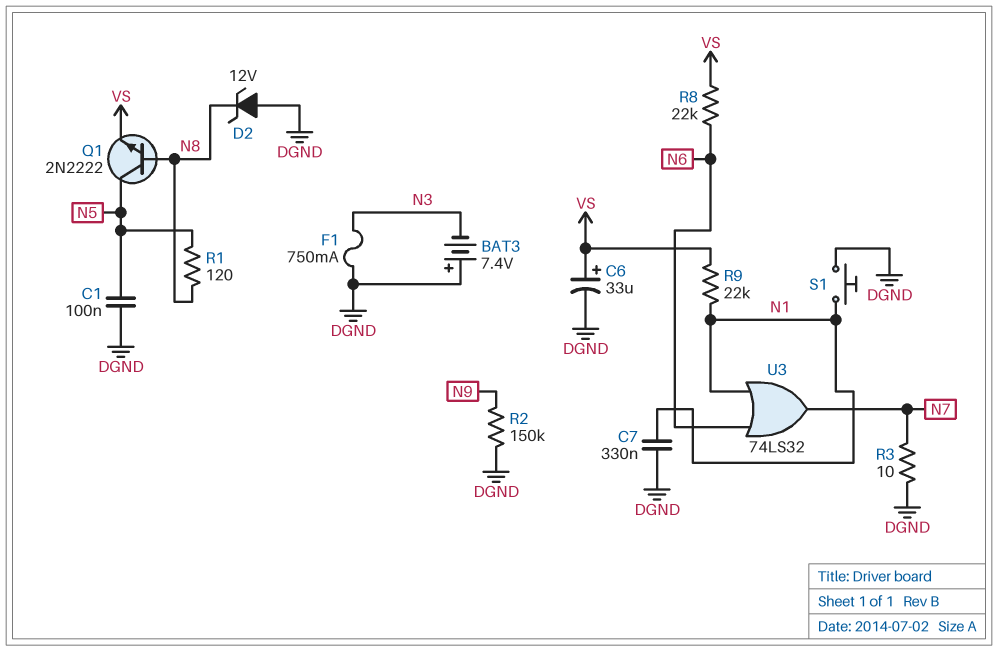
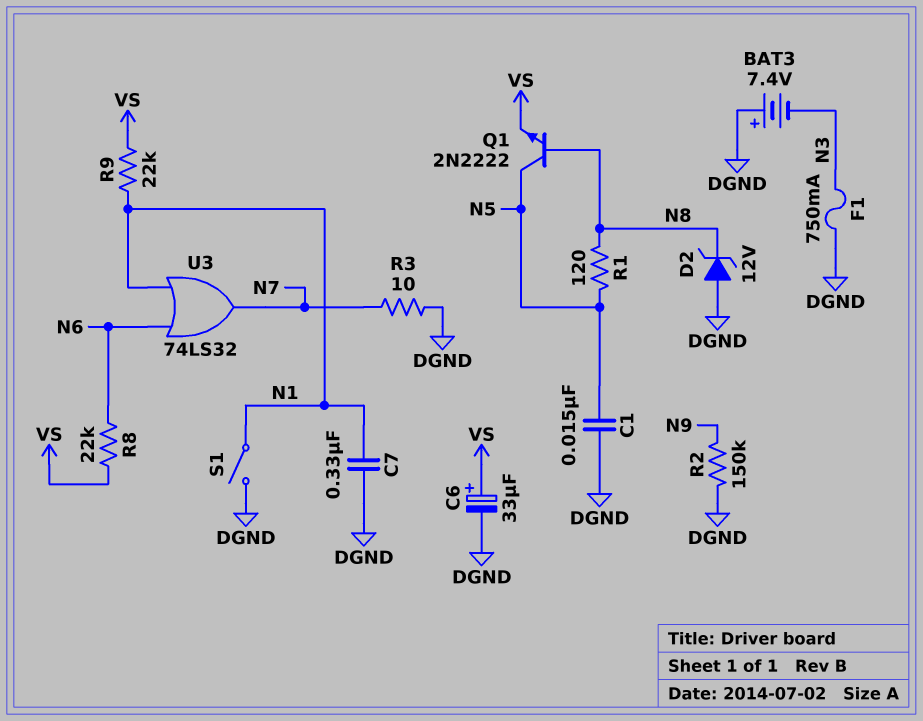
C1: 100nF (DGND, N5) -> 15nF (DGND, N5)
S1: button (DGND, N1) -> switch (DGND, N1)

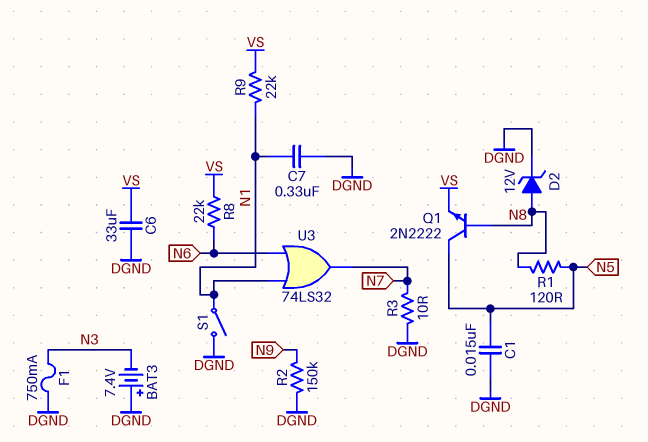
C6: 33uF (plus VS, minus DGND) -> 33uF (DGND, VS)
D2: zener 12V (A DGND, K N8) -> zener 12V (A N8, K DGND)

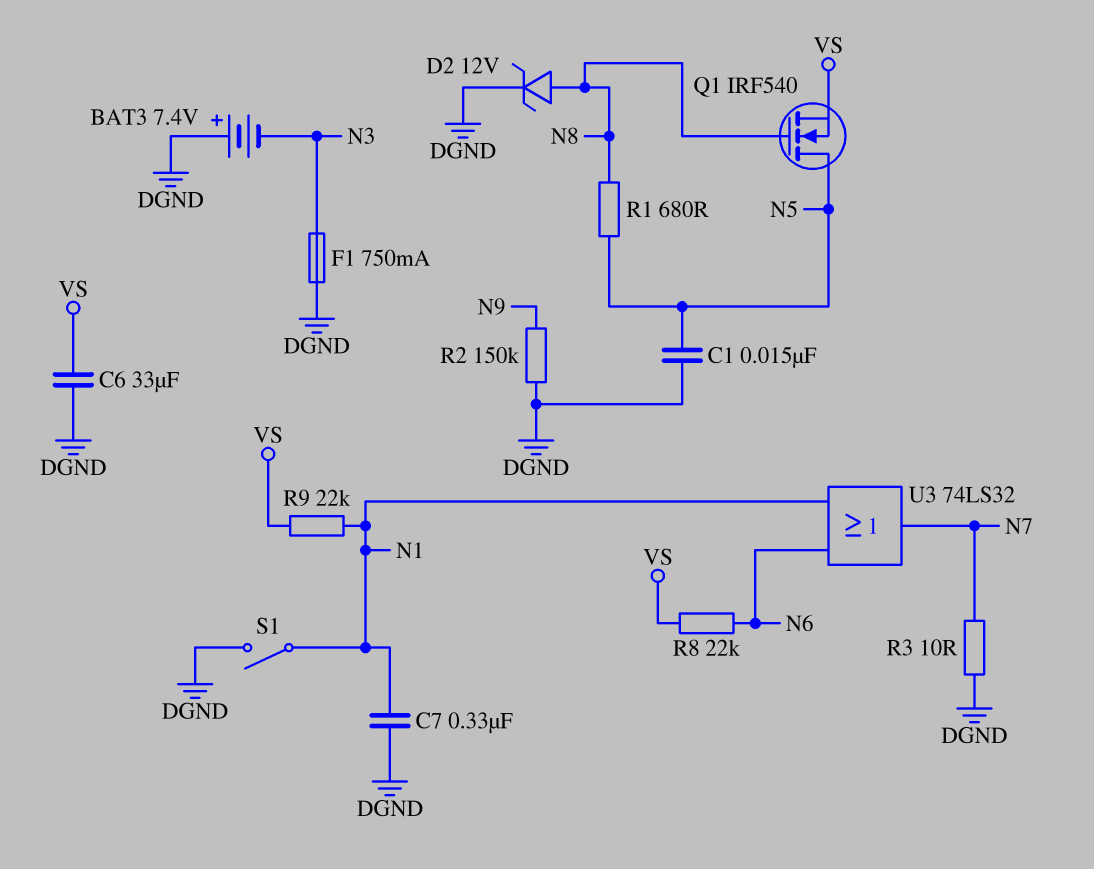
Q1: NPN 2N2222 (B N8, C N5, E VS) -> NMOS IRF540 (G N8, D N5, S VS)
R1: 120 (N5, N8) -> 680 (N5, N8)

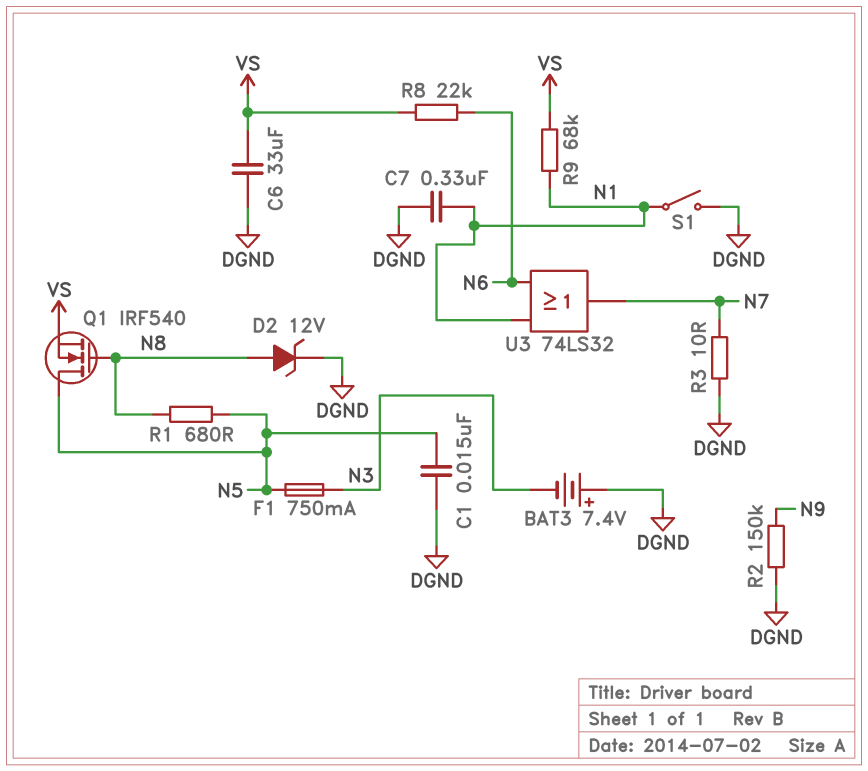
F1: 750mA (DGND, N3) -> 750mA (N3, N5)
R9: 22k (N1, VS) -> 68k (N1, VS)

